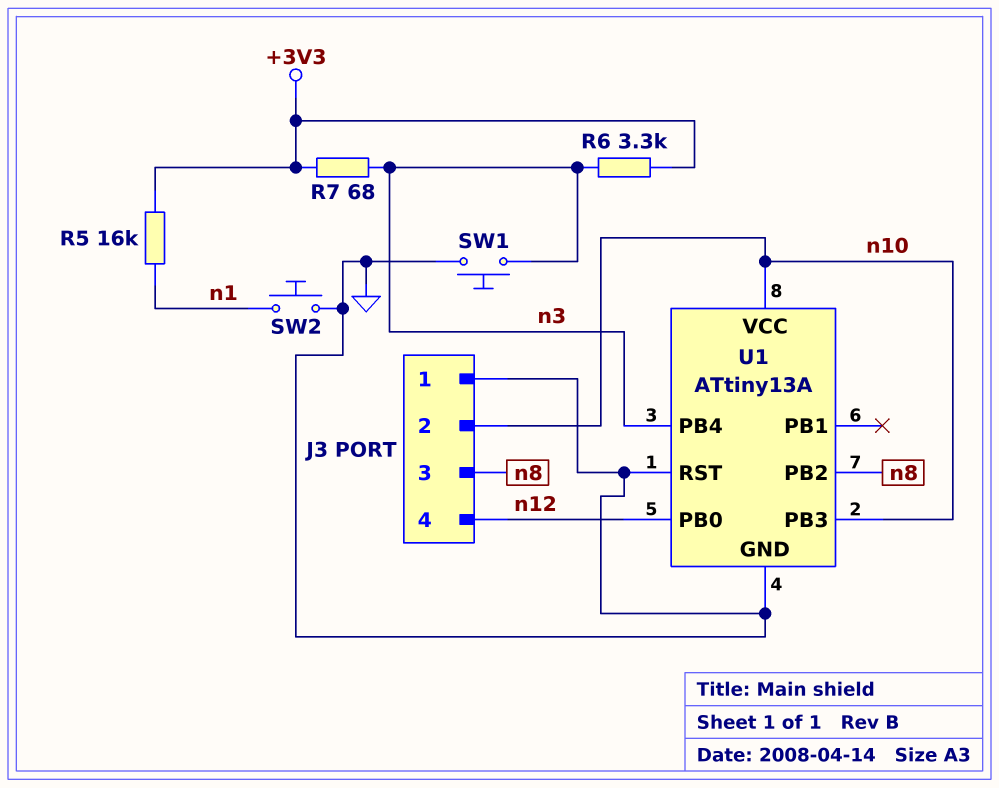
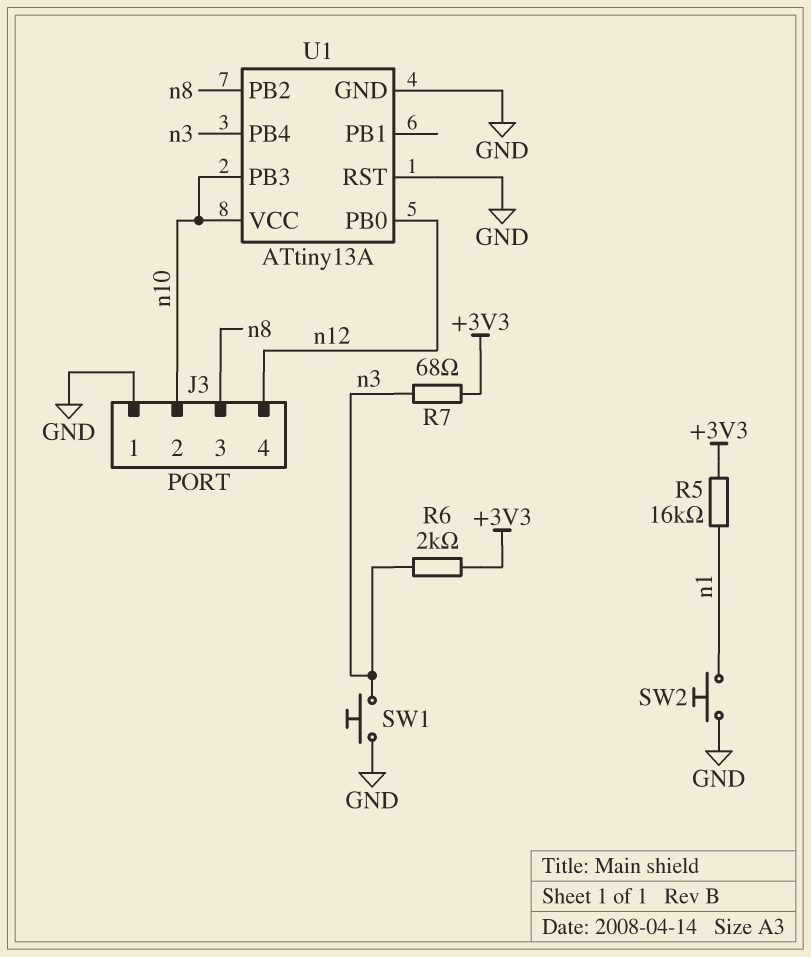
R6: 3.3k (+3V3, n3) -> 2k (+3V3, n3)

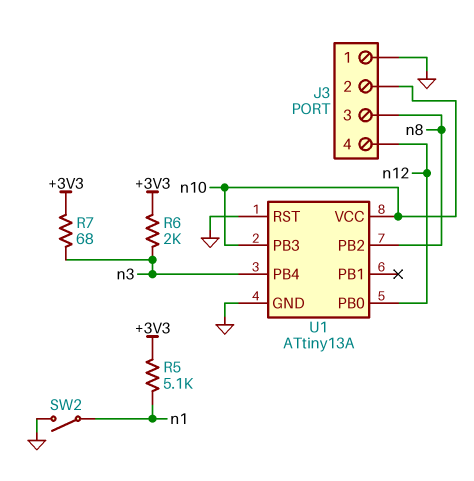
R5: 16k (+3V3, n1) -> 5.1k (+3V3, n1)
SW1: button (GND, n3) -> none
SW2: button (GND, n1) -> switch (GND, n1)

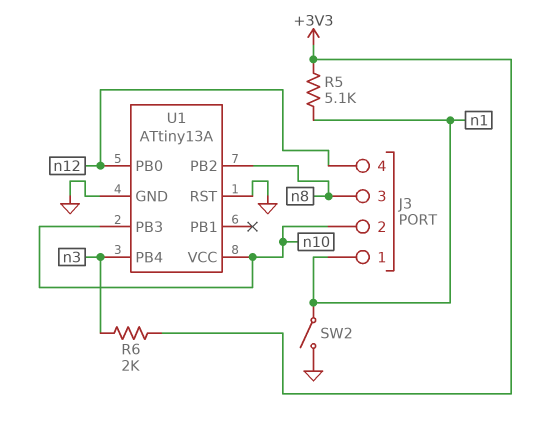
J3 pin 1: GND -> n1
R7: 68 (+3V3, n3) -> none

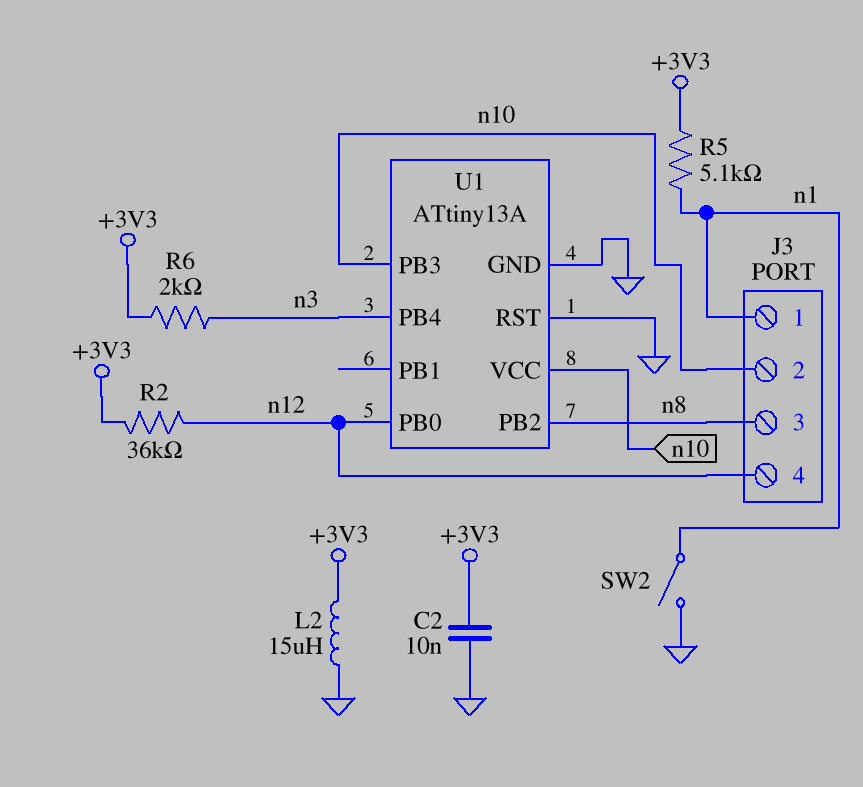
C2: none -> 10nF (+3V3, GND)
L2: none -> 15uH (+3V3, GND)
R2: none -> 36k (+3V3, n12)

